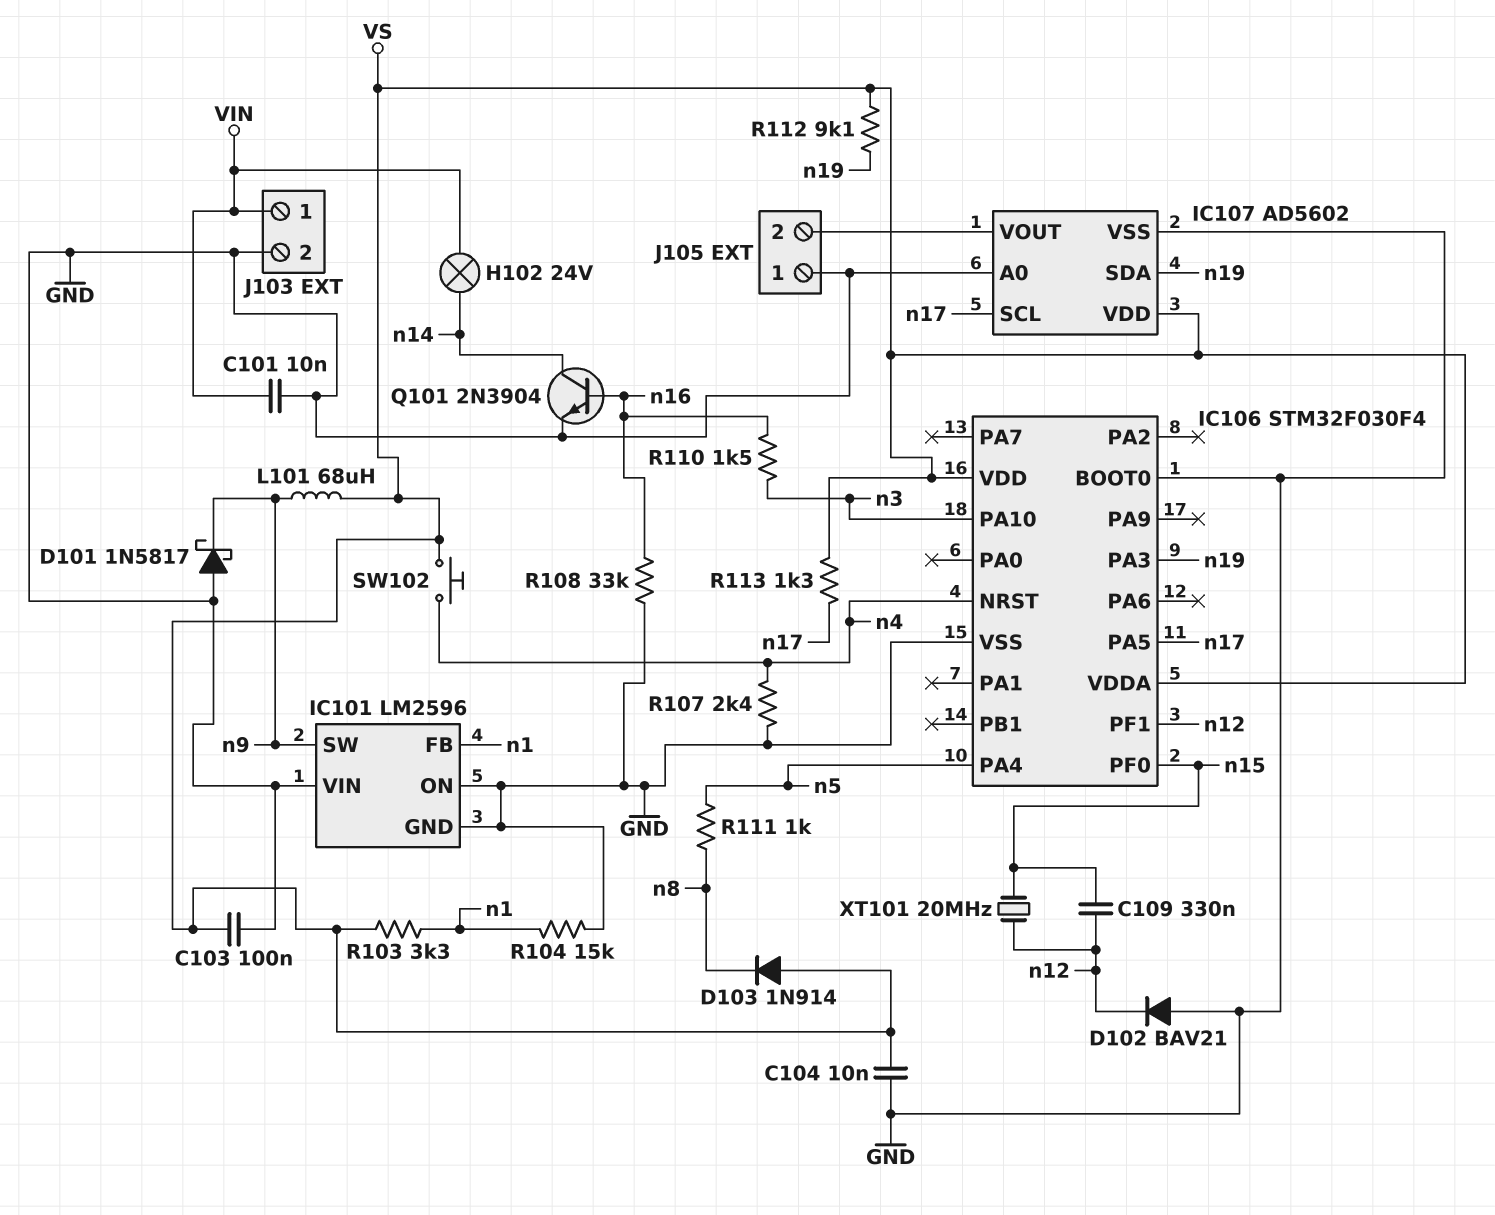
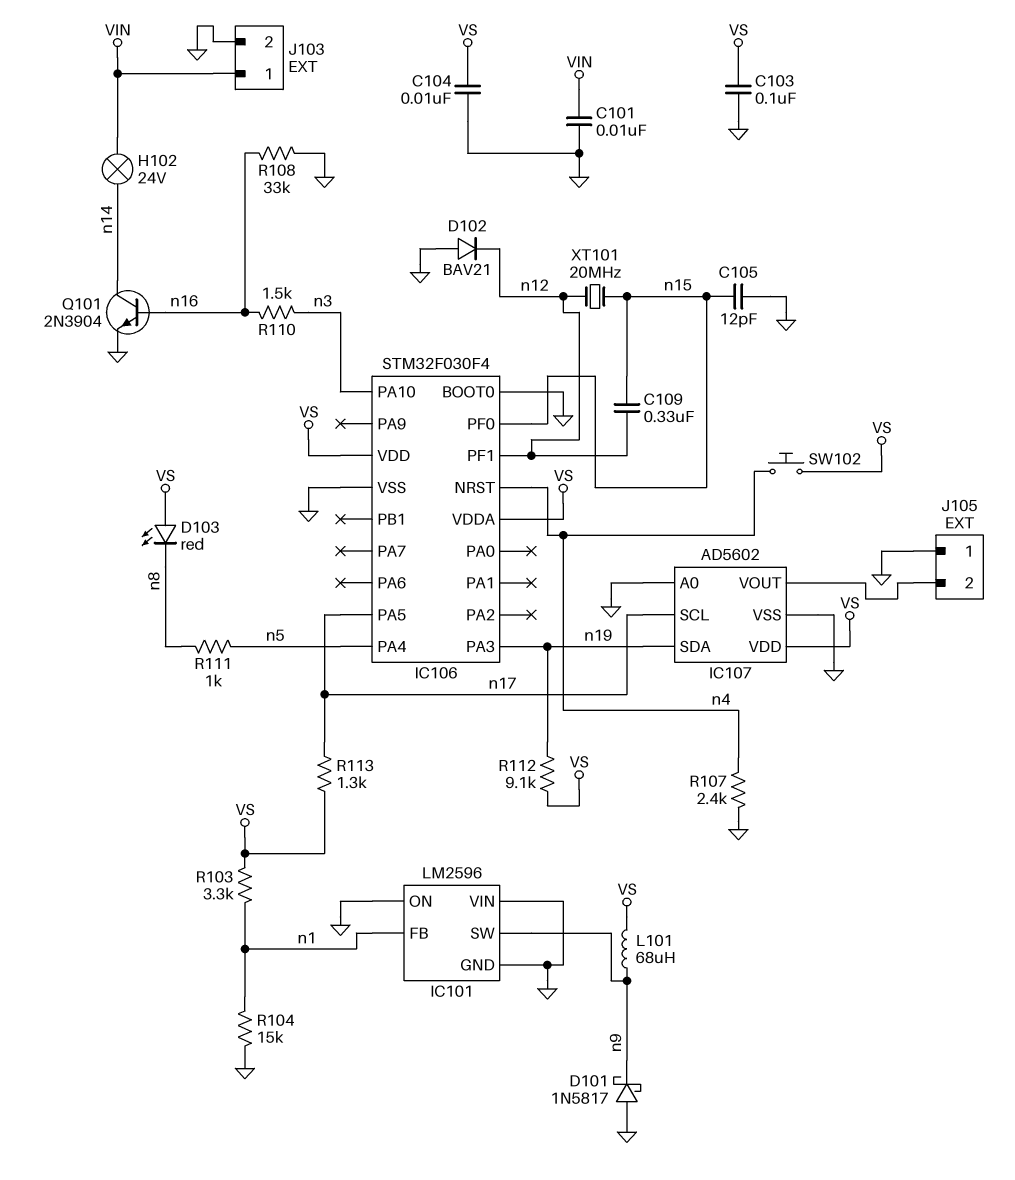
C105: none -> 12pF (GND, n15)
D103: diode 1N914 (A VS, K n8) -> LED red (A VS, K n8)

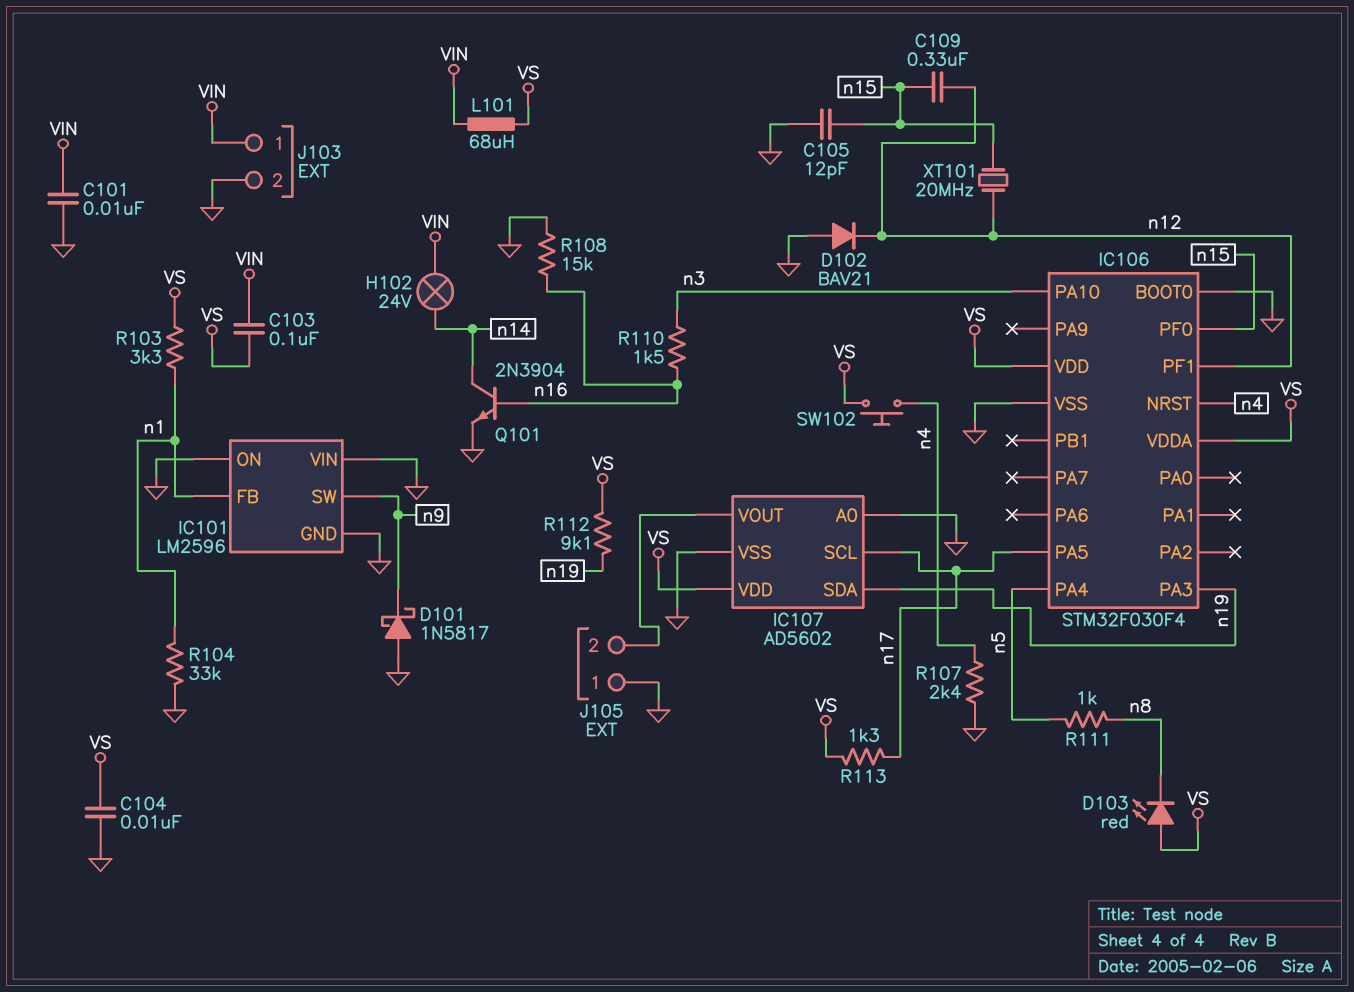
C103: 100nF (GND, VS) -> 100nF (VIN, VS)
L101: 68uH (VS, n9) -> 68uH (VIN, VS)
R104: 15k (GND, n1) -> 33k (GND, n1)
R108: 33k (GND, n16) -> 15k (GND, n16)

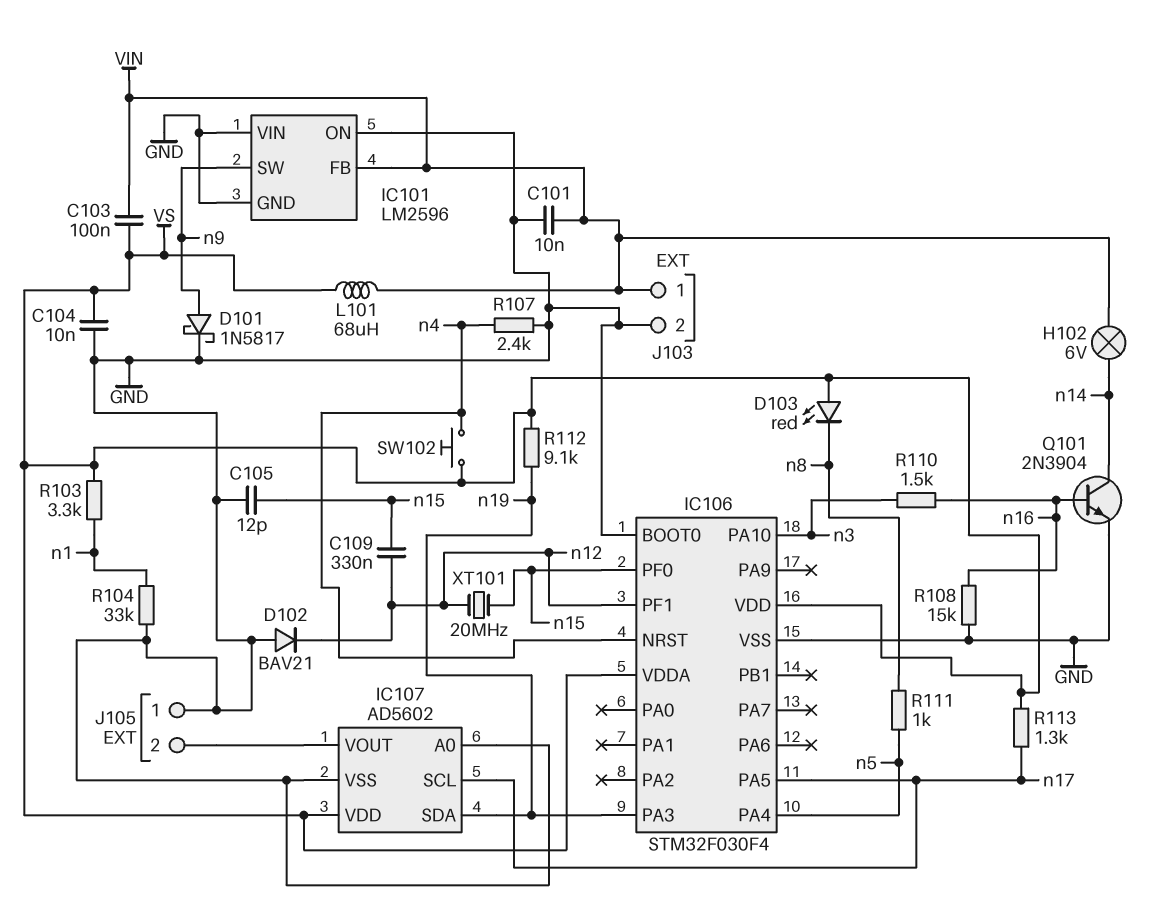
D101: schottky 1N5817 (A GND, K n9) -> schottky 1N5817 (A n9, K GND)
H102: lamp 24V (VIN, n14) -> lamp 6V (VIN, n14)
IC101 pin FB: n1 -> VIN

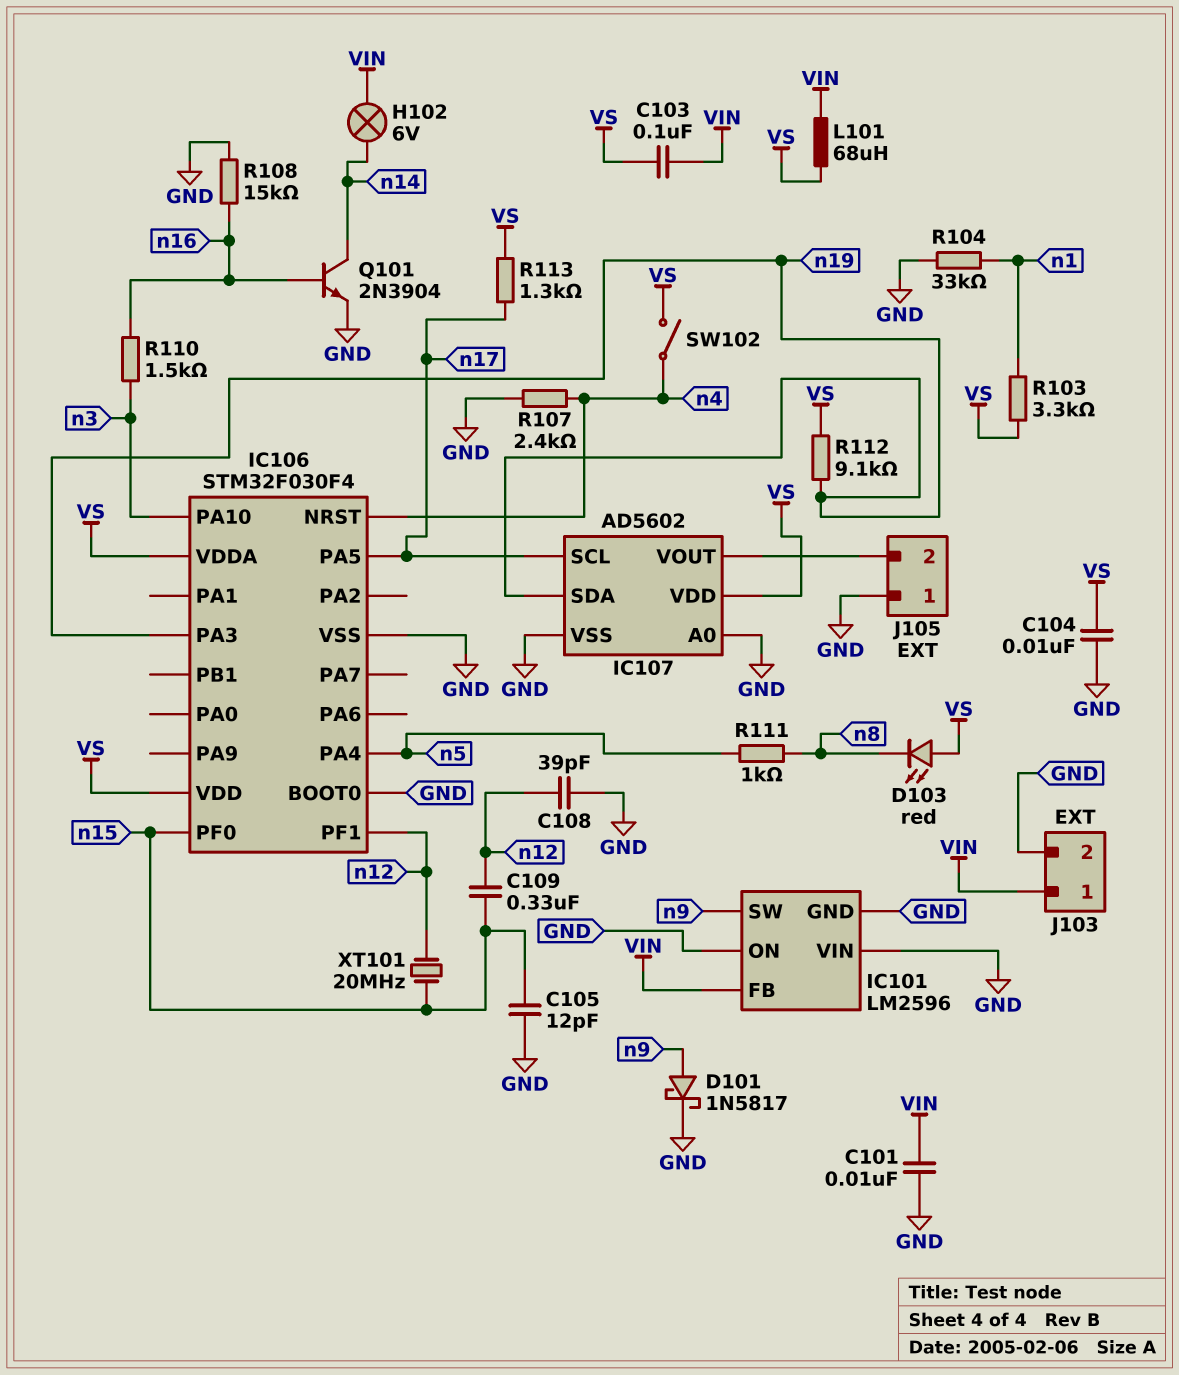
C108: none -> 39pF (GND, n12)
D102: diode BAV21 (A GND, K n12) -> none
SW102: button (VS, n4) -> switch (VS, n4)

